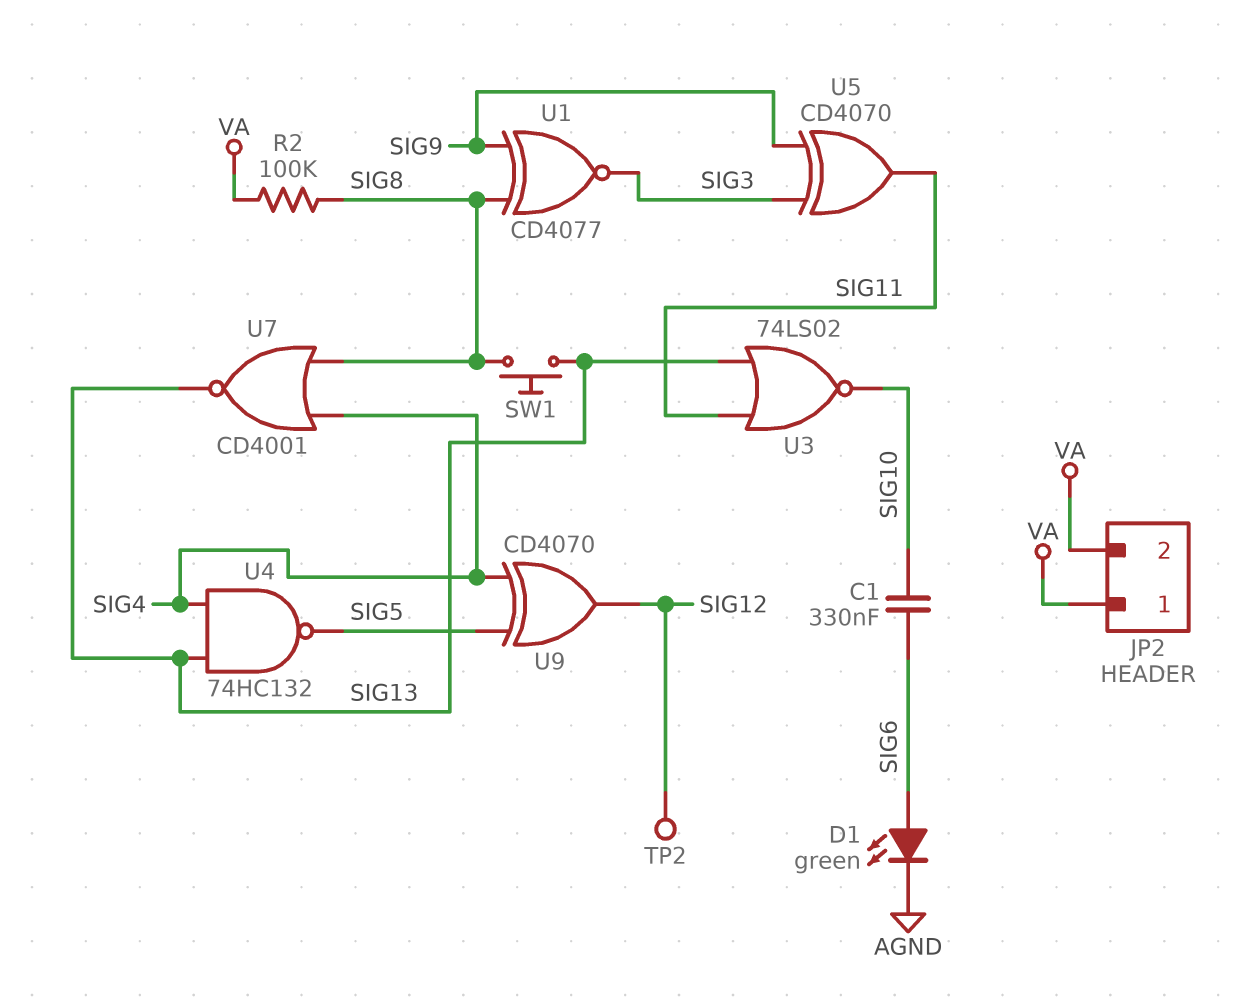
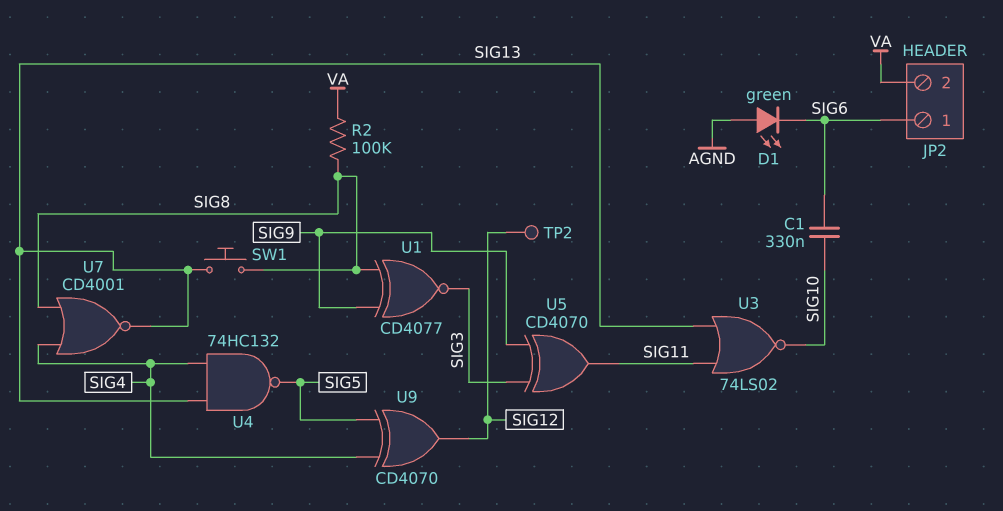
D1: LED green (A SIG6, K AGND) -> LED green (A AGND, K SIG6)
JP2 pin 1: VA -> SIG6

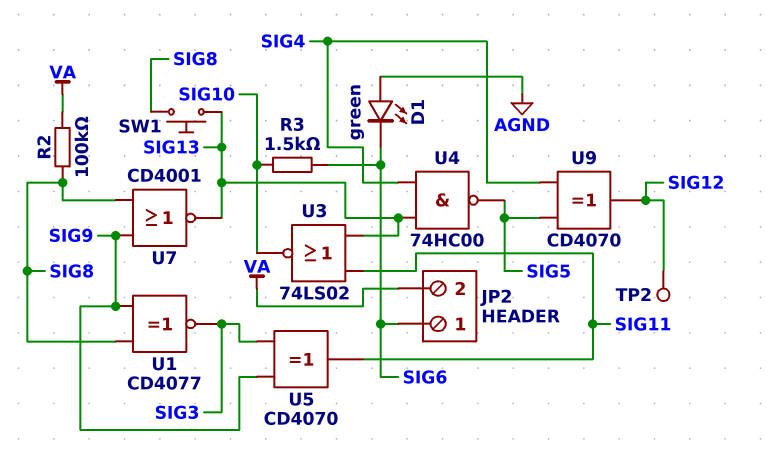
C1: 330nF (SIG6, SIG10) -> none
R3: none -> 1.5k (SIG6, SIG10)
U4: NAND 74HC132 (in SIG4, in SIG13, out SIG5) -> NAND 74HC00 (in SIG4, in SIG13, out SIG5)
U7: NOR CD4001 (in SIG4, in SIG8, out SIG13) -> NOR CD4001 (in SIG8, in SIG9, out SIG13)

